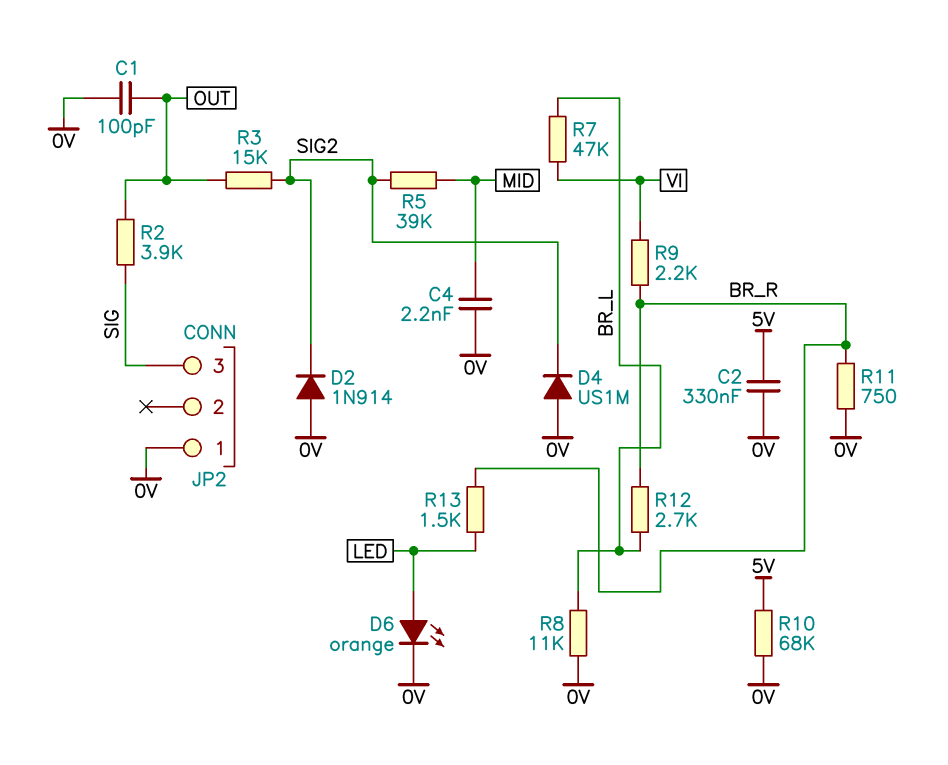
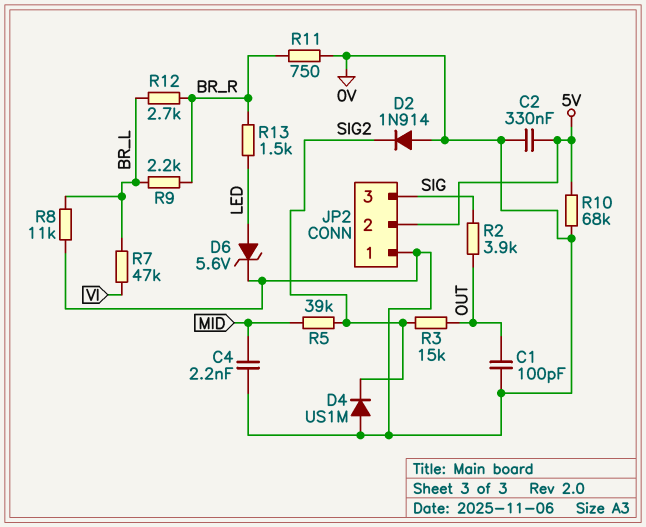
D6: LED orange (A LED, K 0V) -> zener 5.6V (A LED, K 0V)
JP2 pin 2: none -> 5V
R9: 2.2k (BR_R, VI) -> 2.2k (BR_L, BR_R)

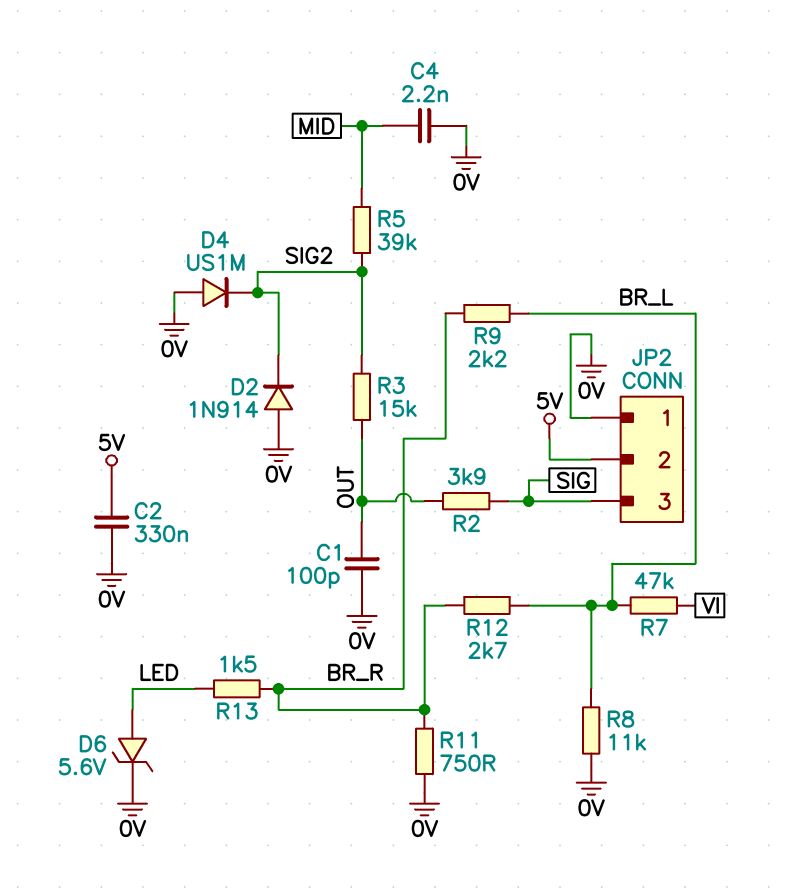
R10: 68k (0V, 5V) -> none

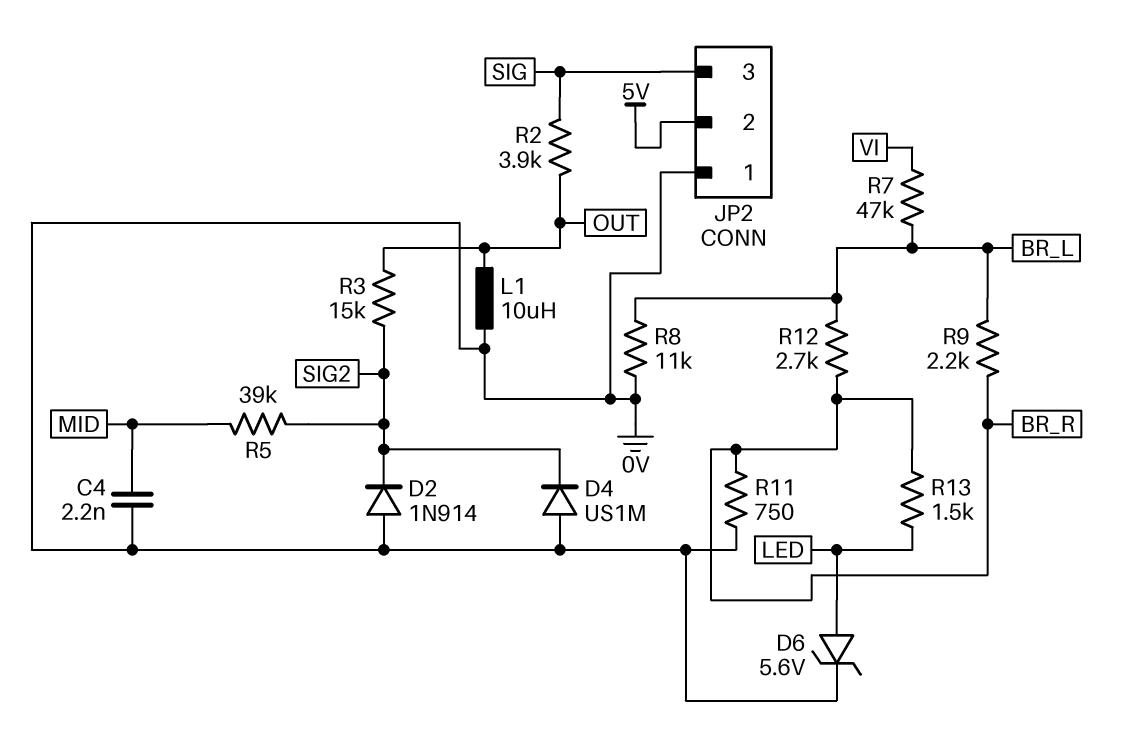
C1: 100pF (0V, OUT) -> none
C2: 330nF (0V, 5V) -> none
L1: none -> 10uH (0V, OUT)

